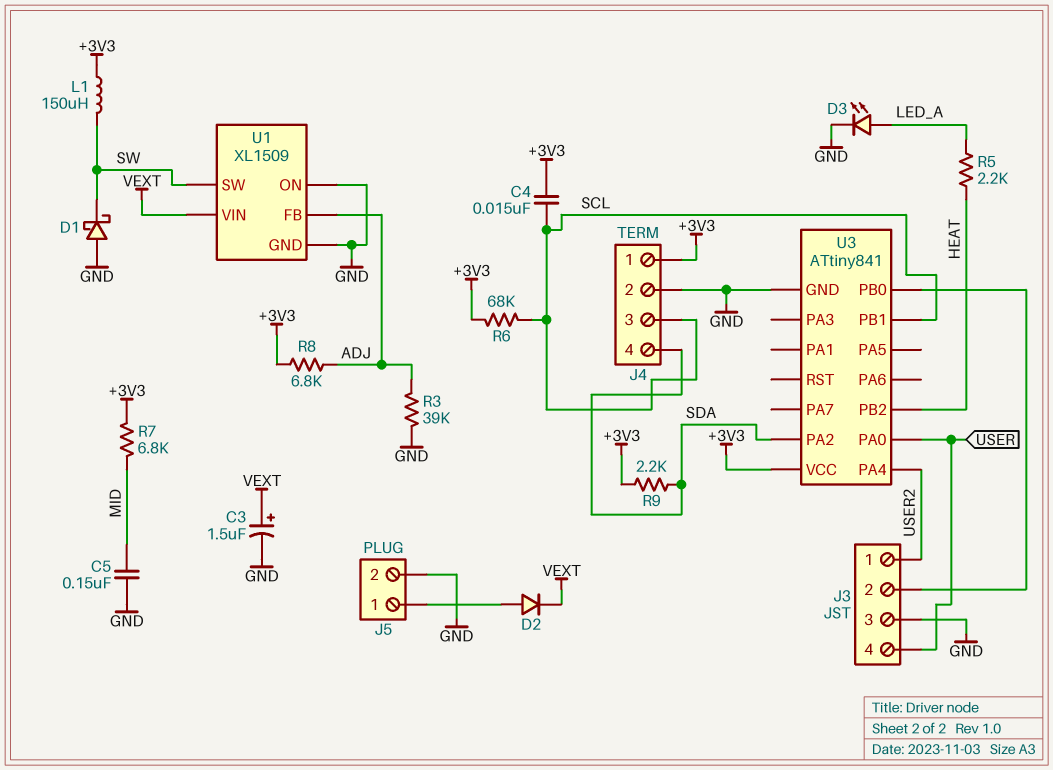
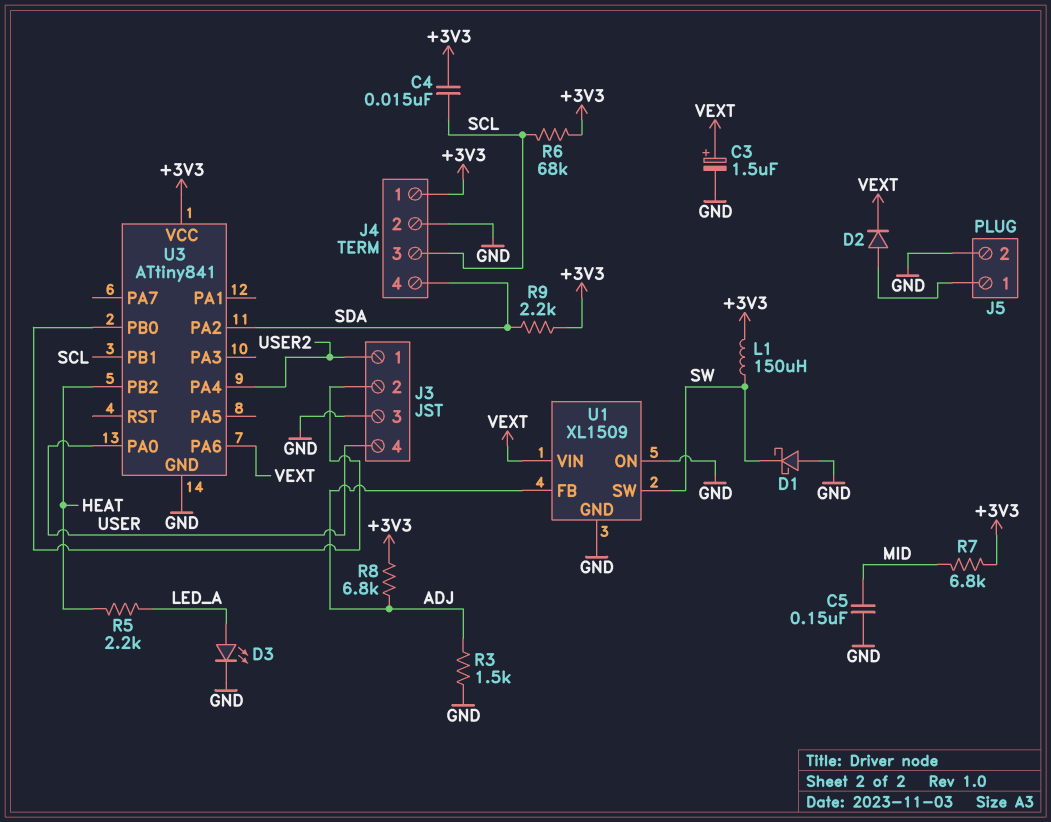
R3: 39k (ADJ, GND) -> 1.5k (ADJ, GND)
U3 pin PA6: none -> VEXT

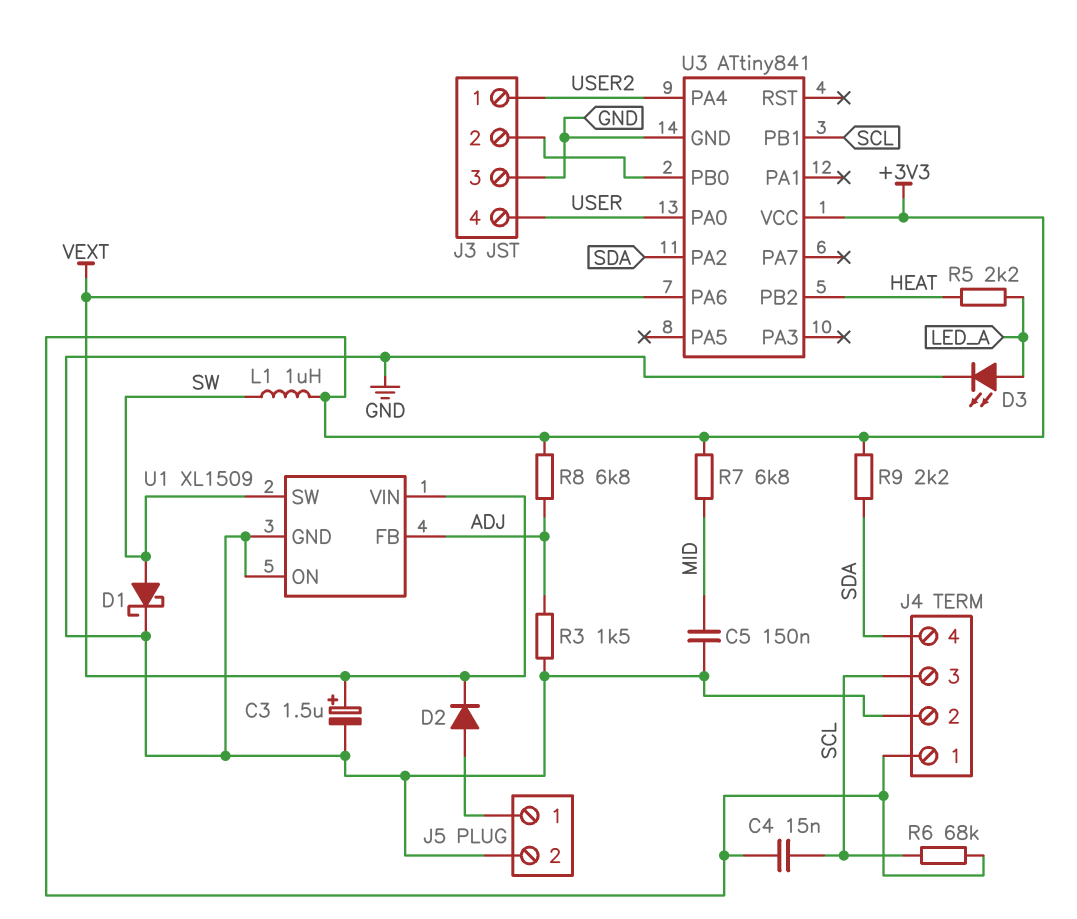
D1: schottky (A GND, K SW) -> schottky (A SW, K GND)
L1: 150uH (+3V3, SW) -> 1uH (+3V3, SW)

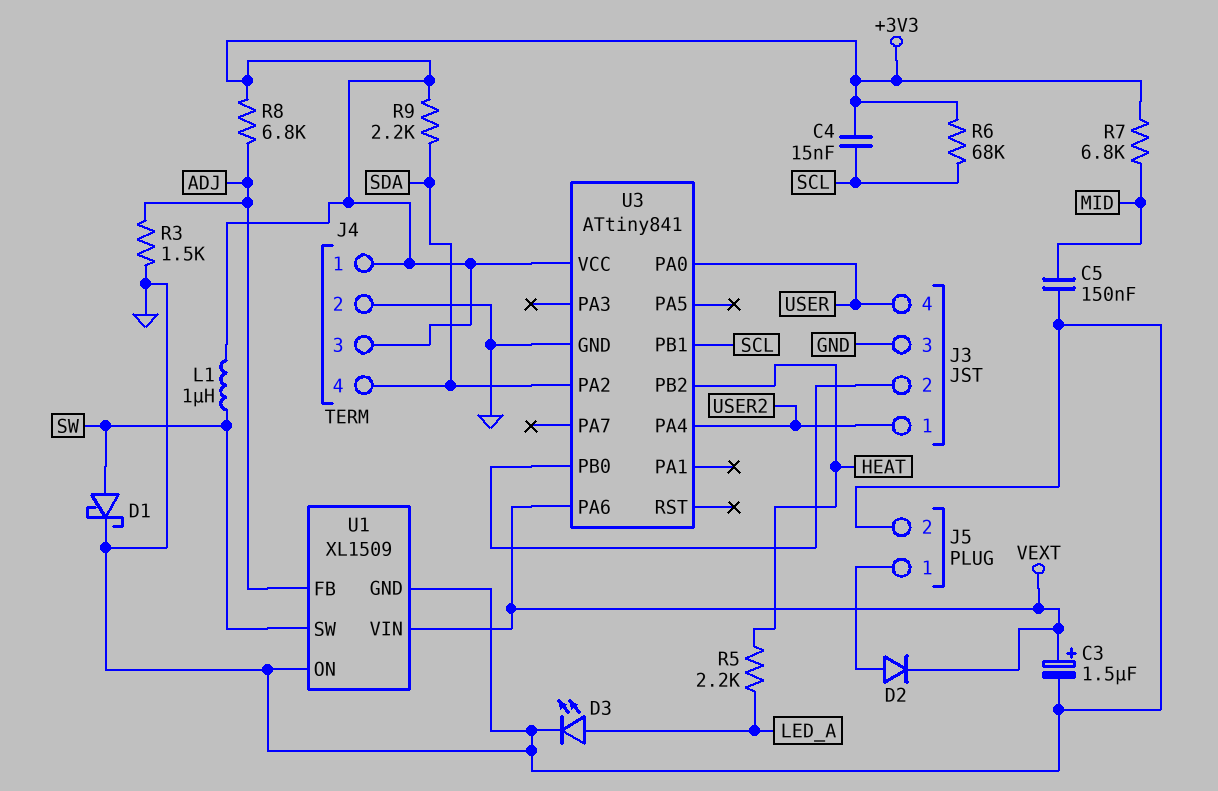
J4 pin 3: SCL -> +3V3

